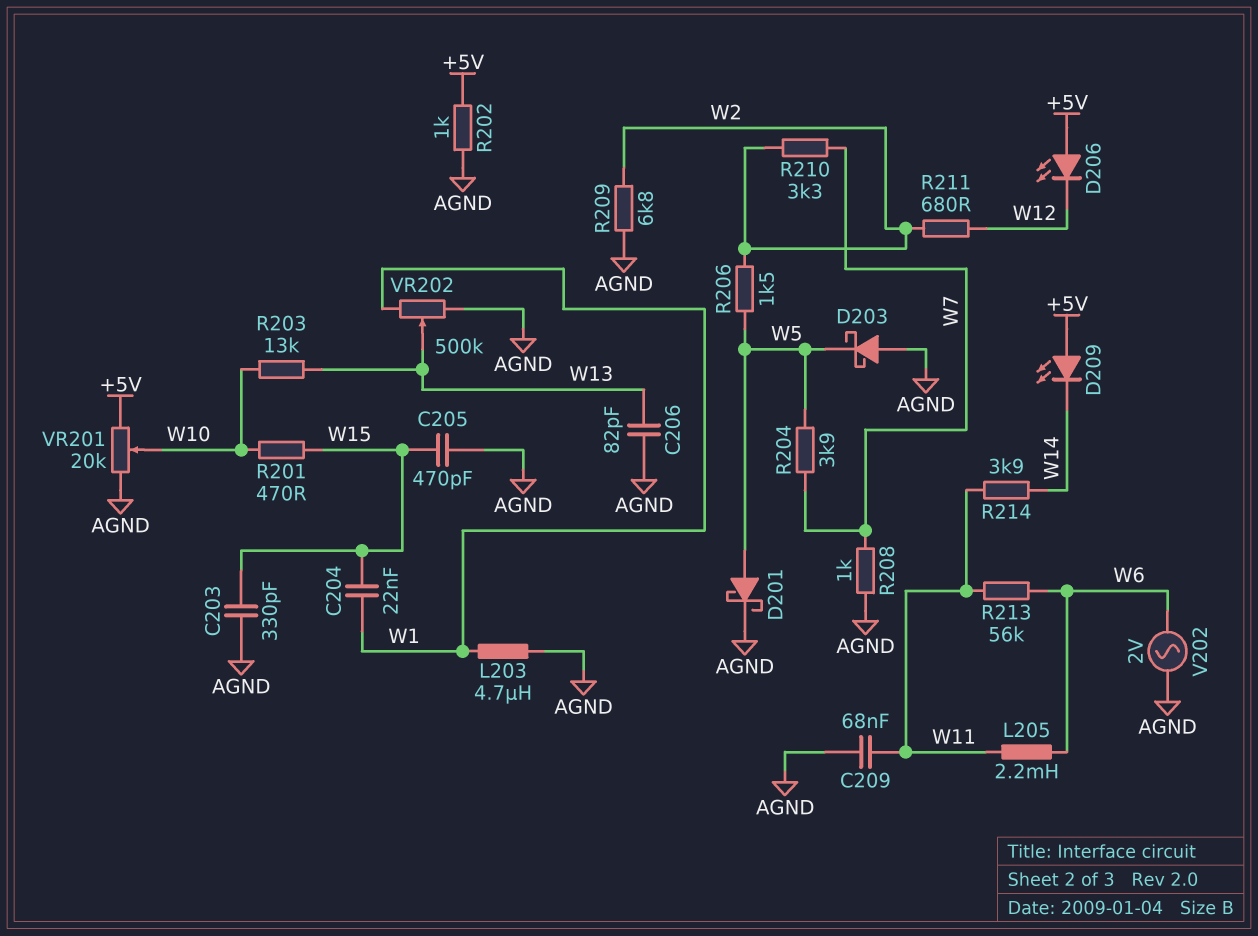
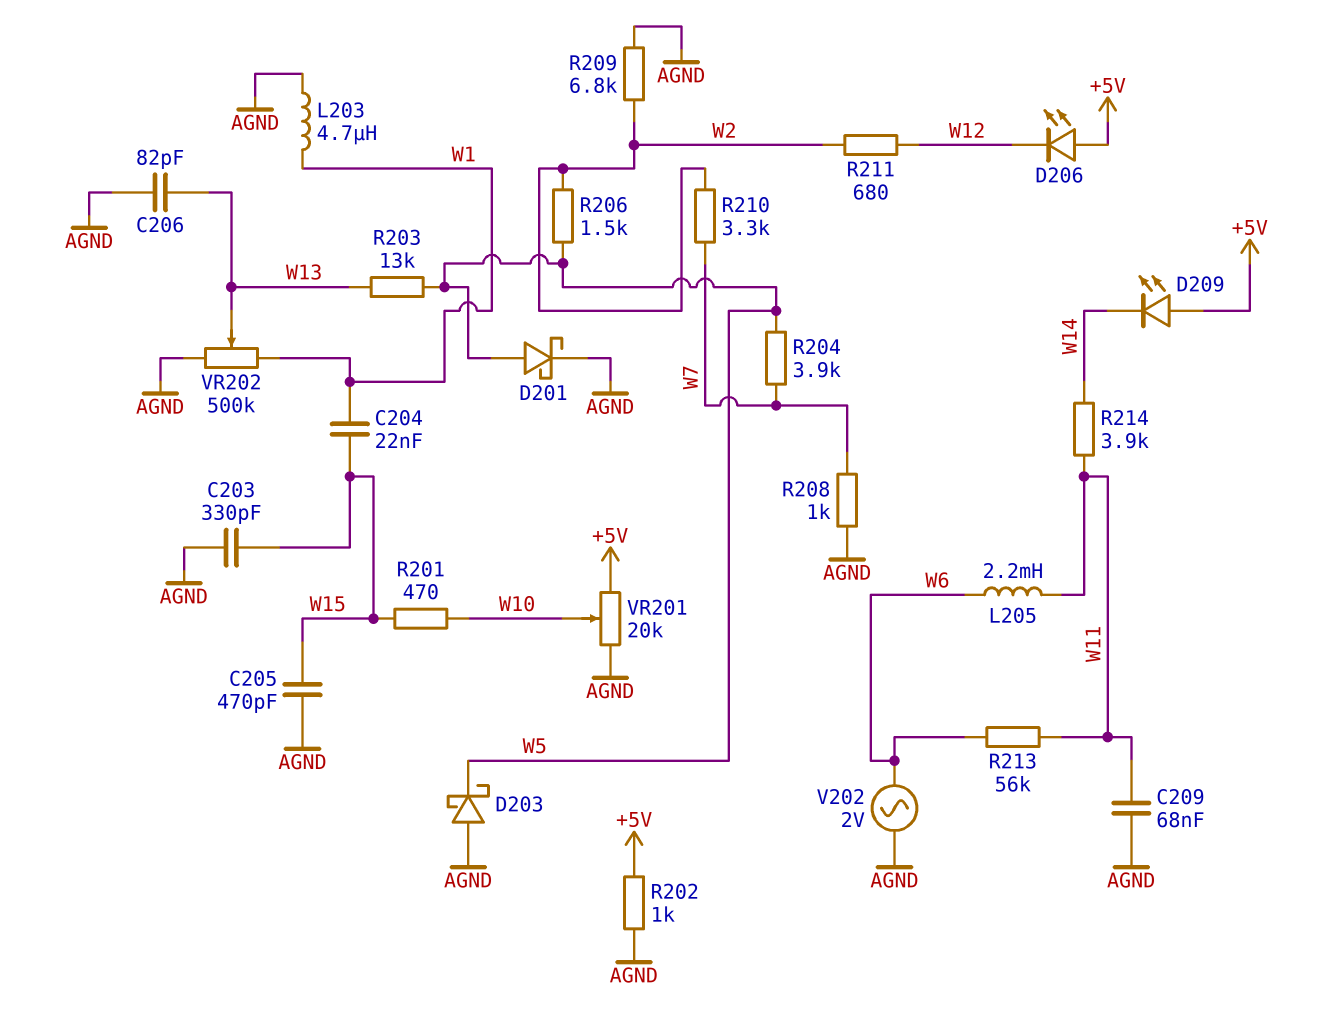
R203: 13k (W10, W13) -> 13k (W5, W13)

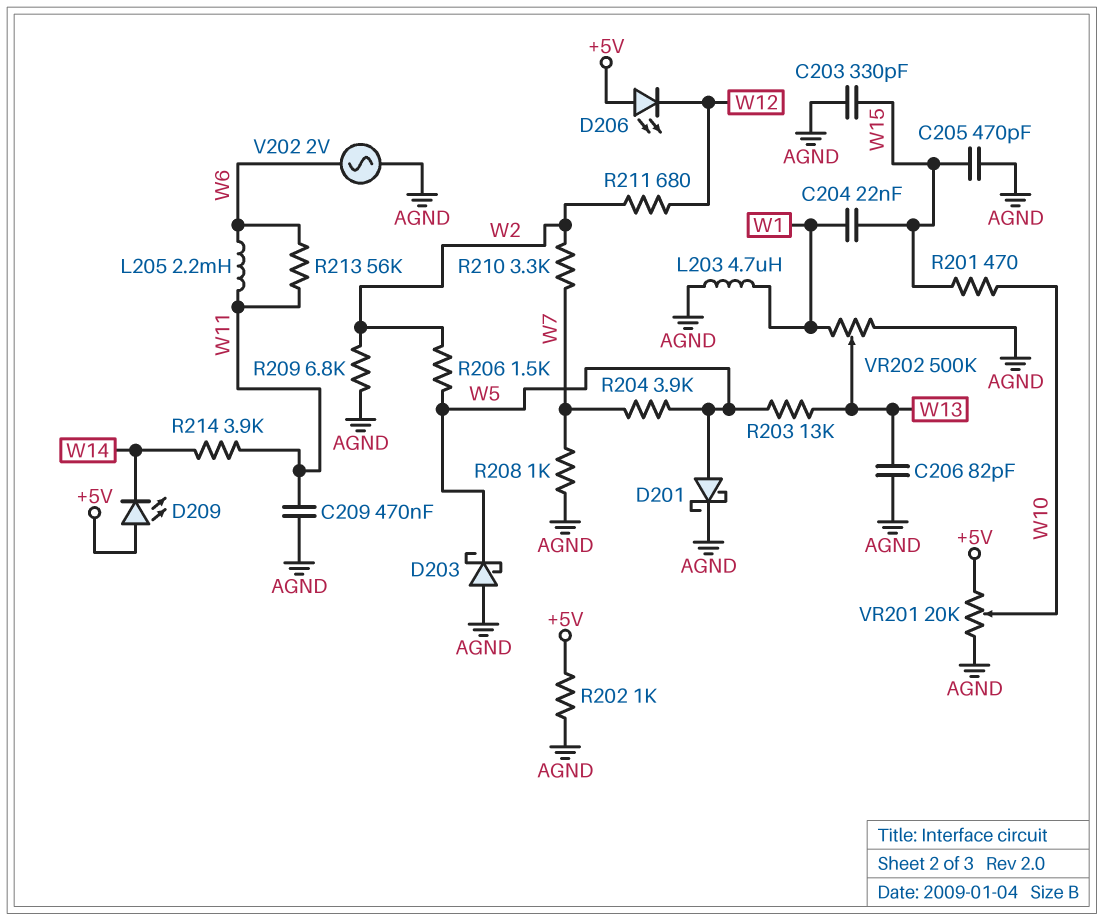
C209: 68nF (AGND, W11) -> 470nF (AGND, W11)

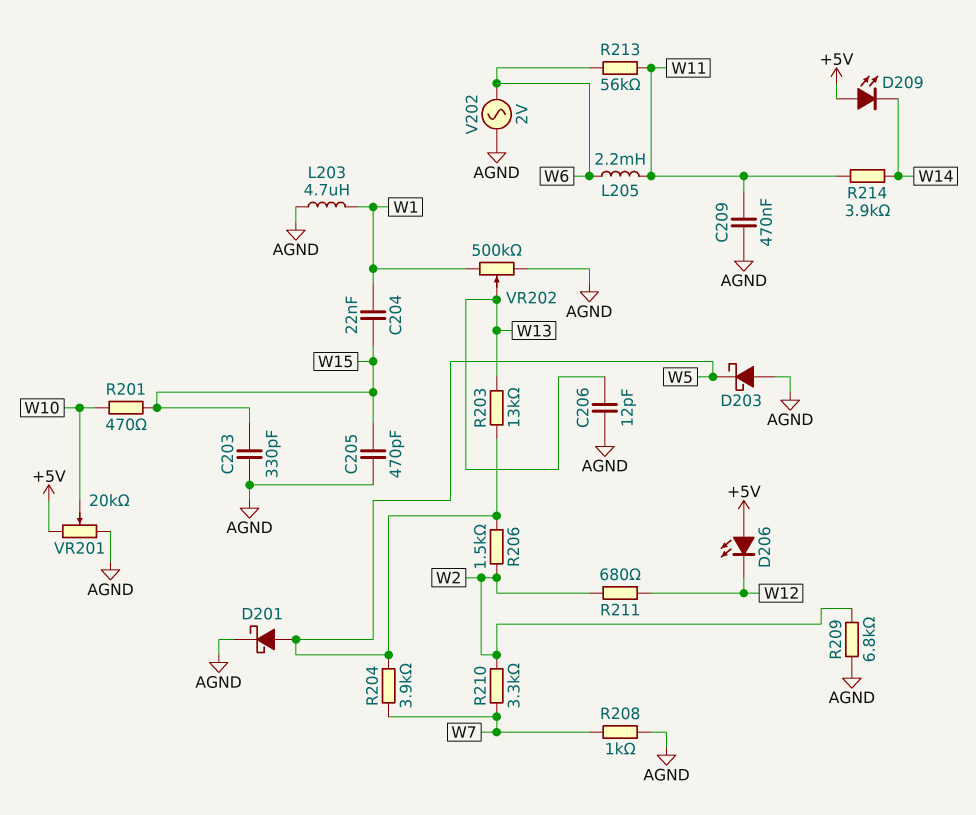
C206: 82pF (AGND, W13) -> 12pF (AGND, W13)
R202: 1k (+5V, AGND) -> none

